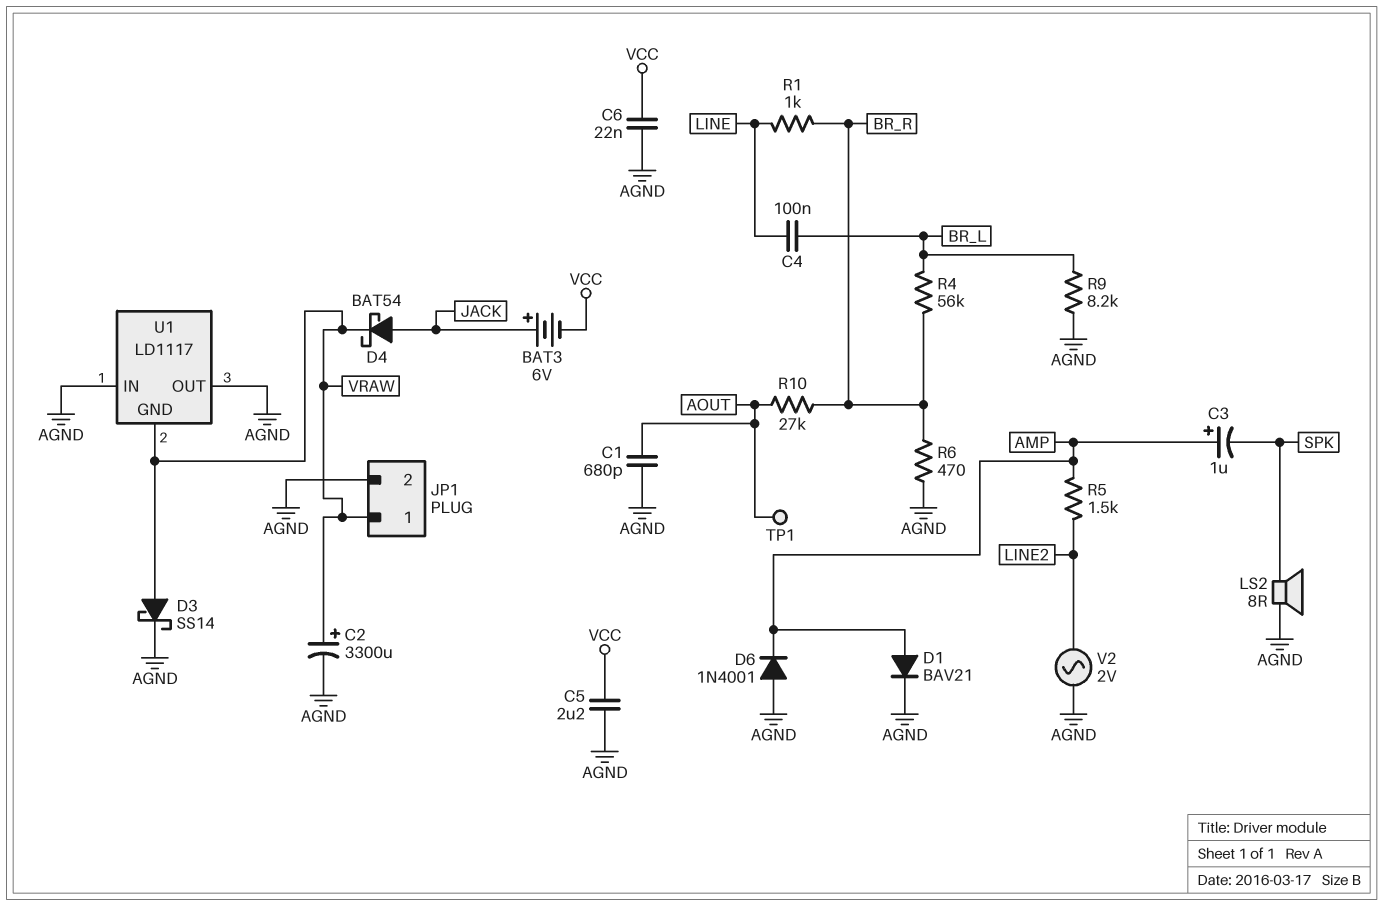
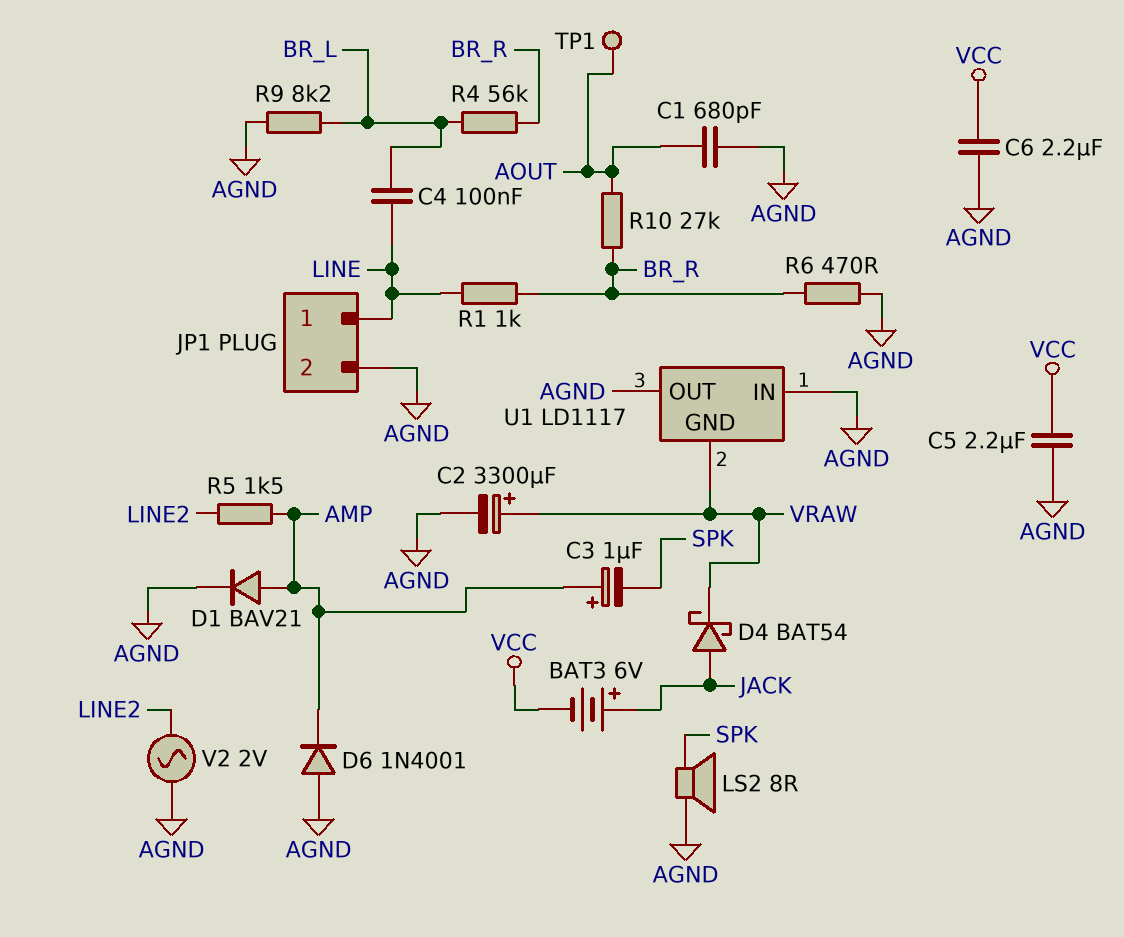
C6: 22nF (AGND, VCC) -> 2.2uF (AGND, VCC)
D3: schottky SS14 (A VRAW, K AGND) -> none
JP1 pin 1: VRAW -> LINE

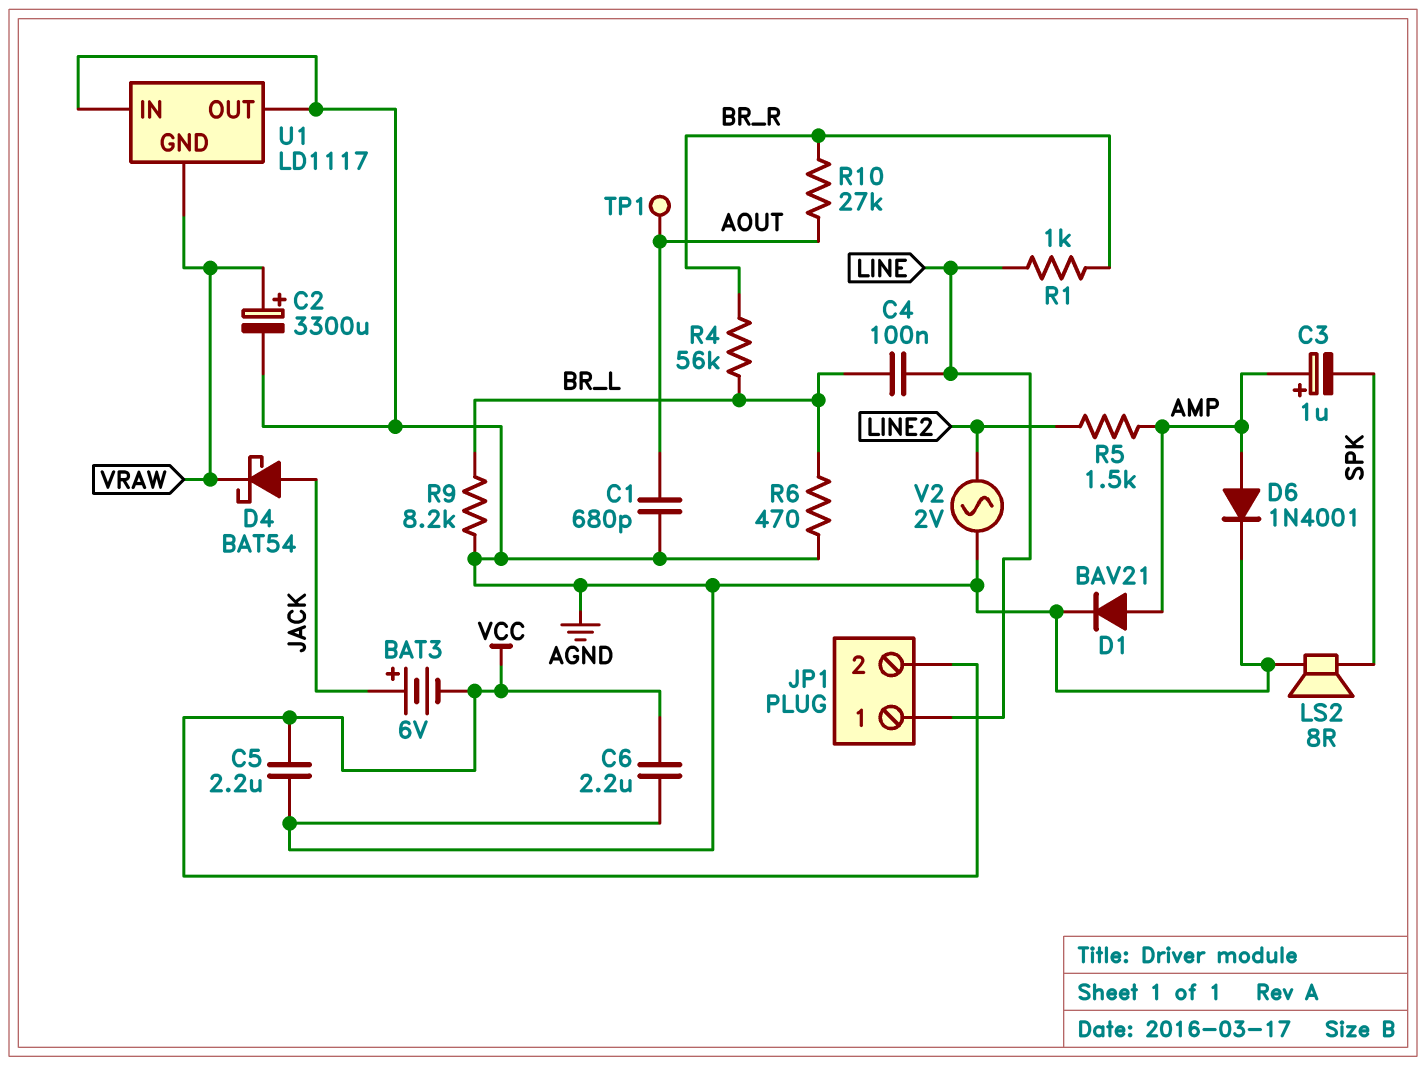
D6: diode 1N4001 (A AGND, K AMP) -> diode 1N4001 (A AMP, K AGND)
JP1 pin 2: AGND -> VCC
R6: 470 (AGND, BR_R) -> 470 (AGND, BR_L)

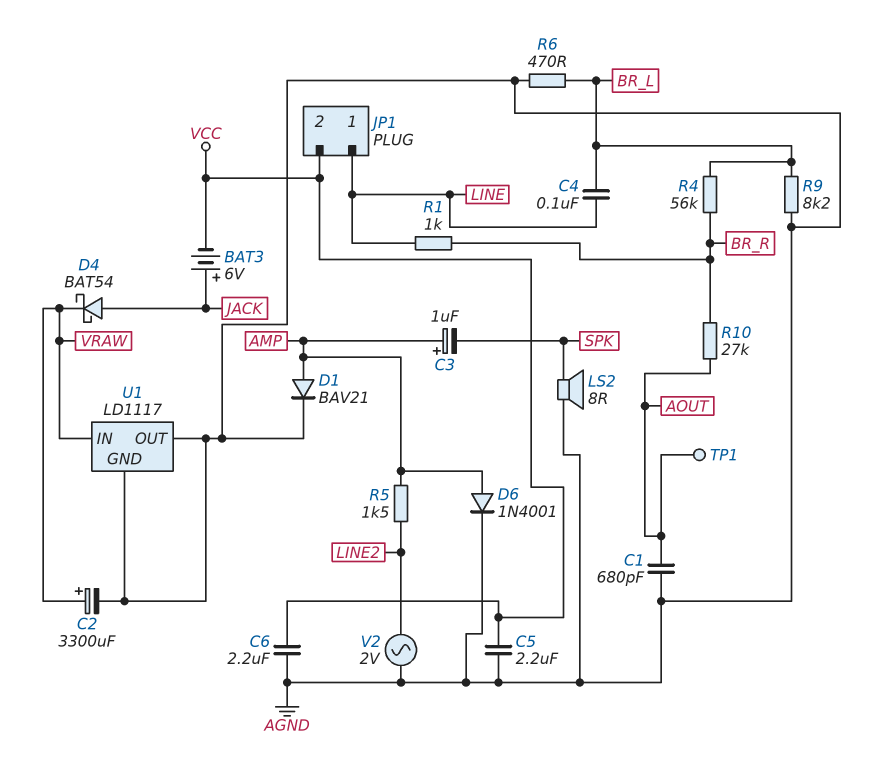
U1 pin GND: VRAW -> AGND
U1 pin IN: AGND -> VRAW

